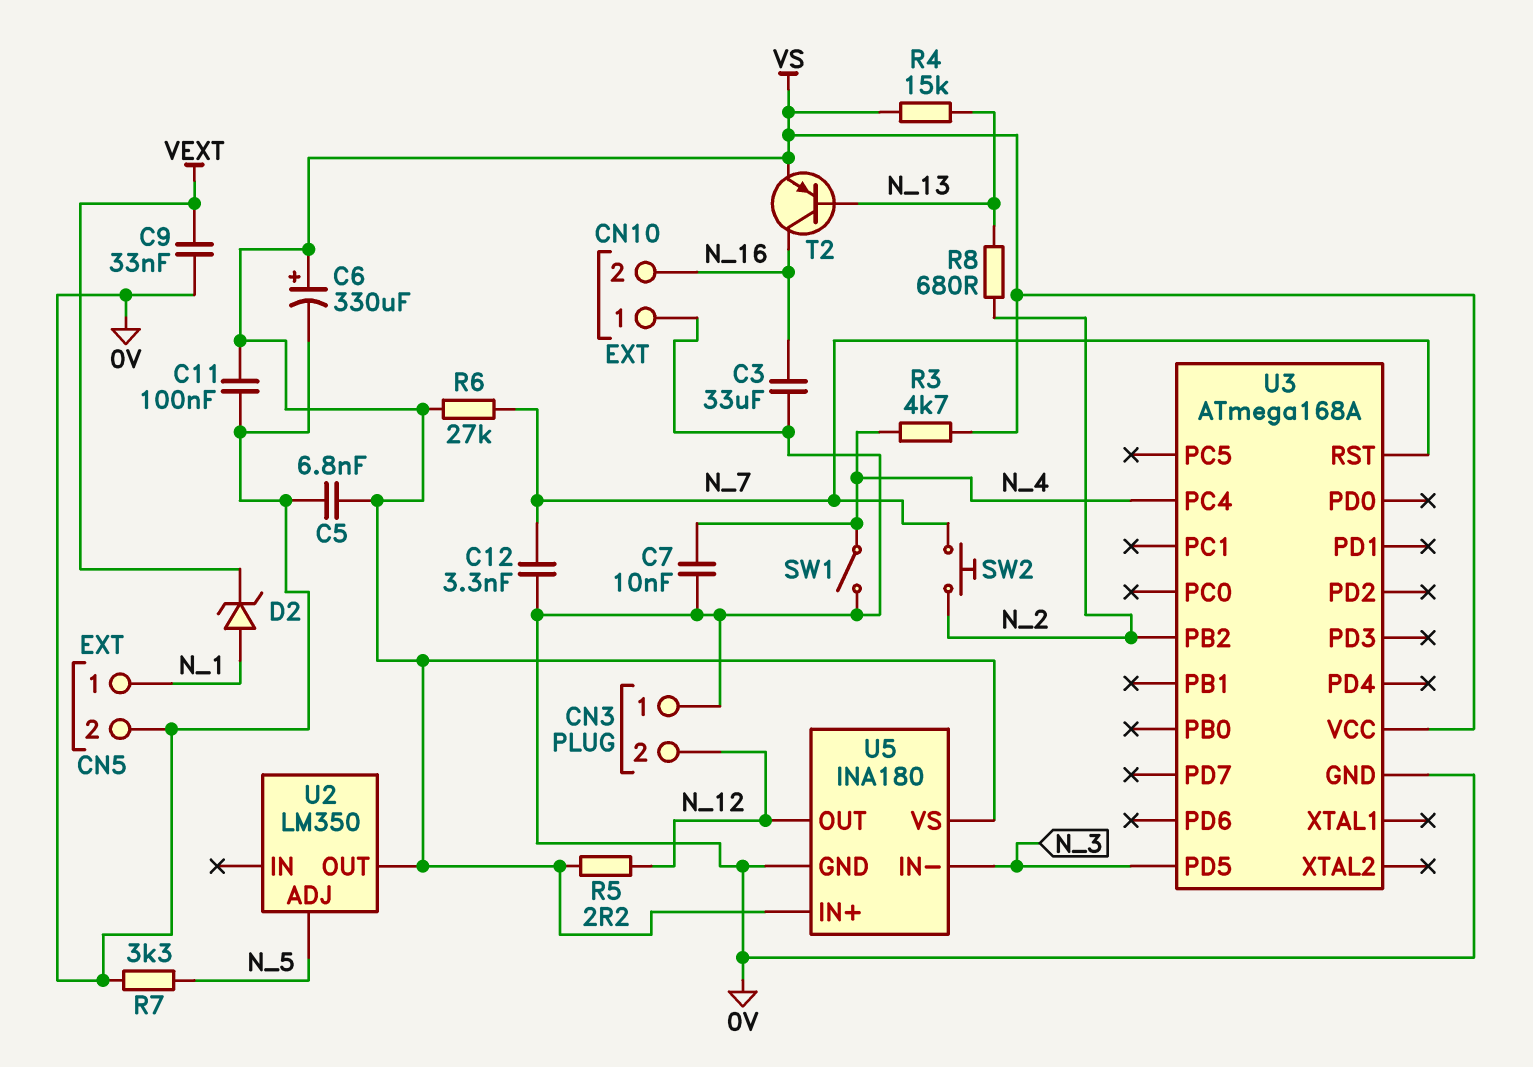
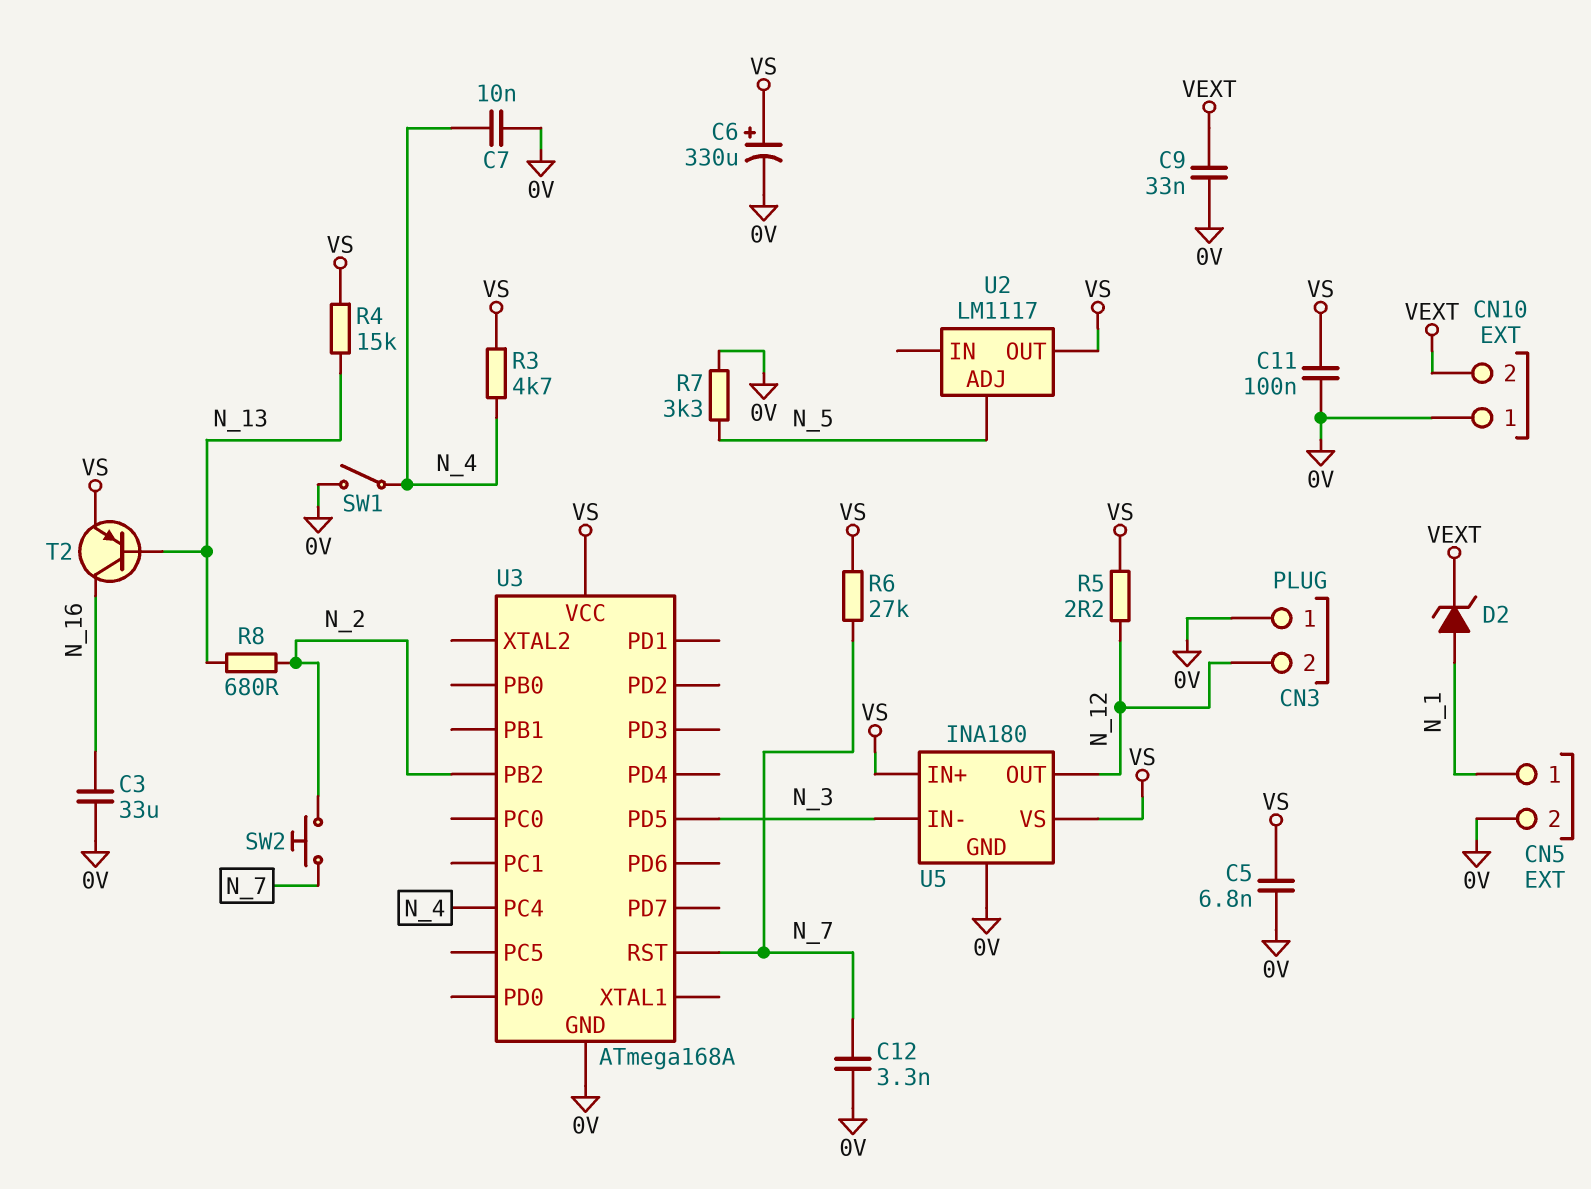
CN10 pin 2: N_16 -> VEXT
U2: LM350 -> LM1117

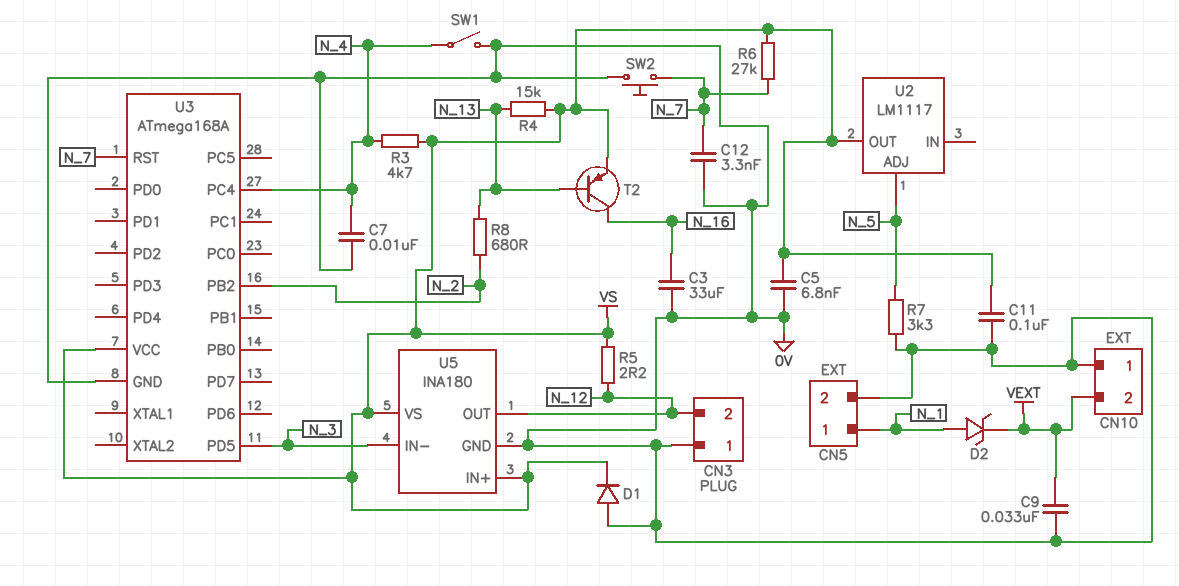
C6: 330uF (plus VS, minus 0V) -> none
D1: none -> diode (A 0V, K VS)
SW2: button (N_2, N_7) -> button (0V, N_7)

